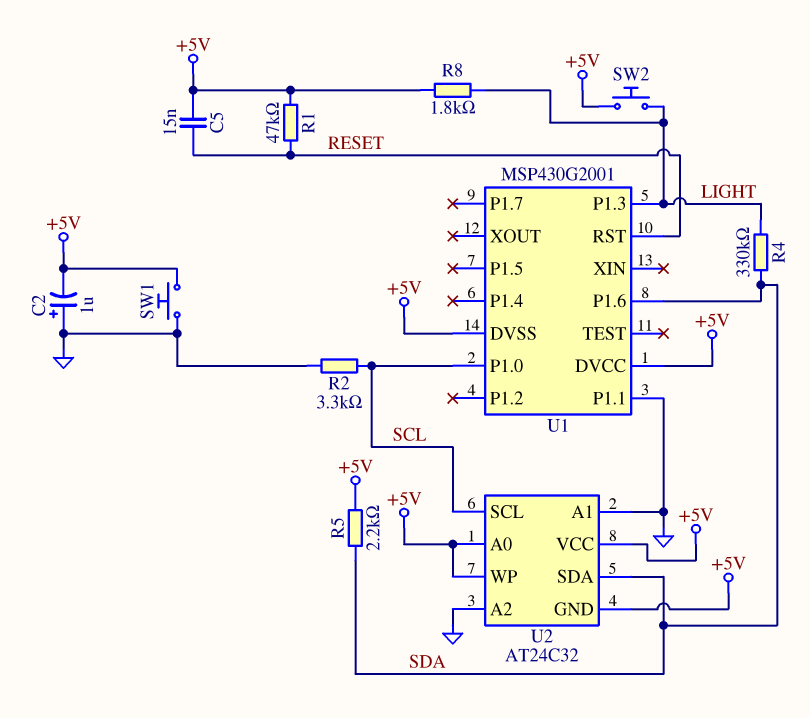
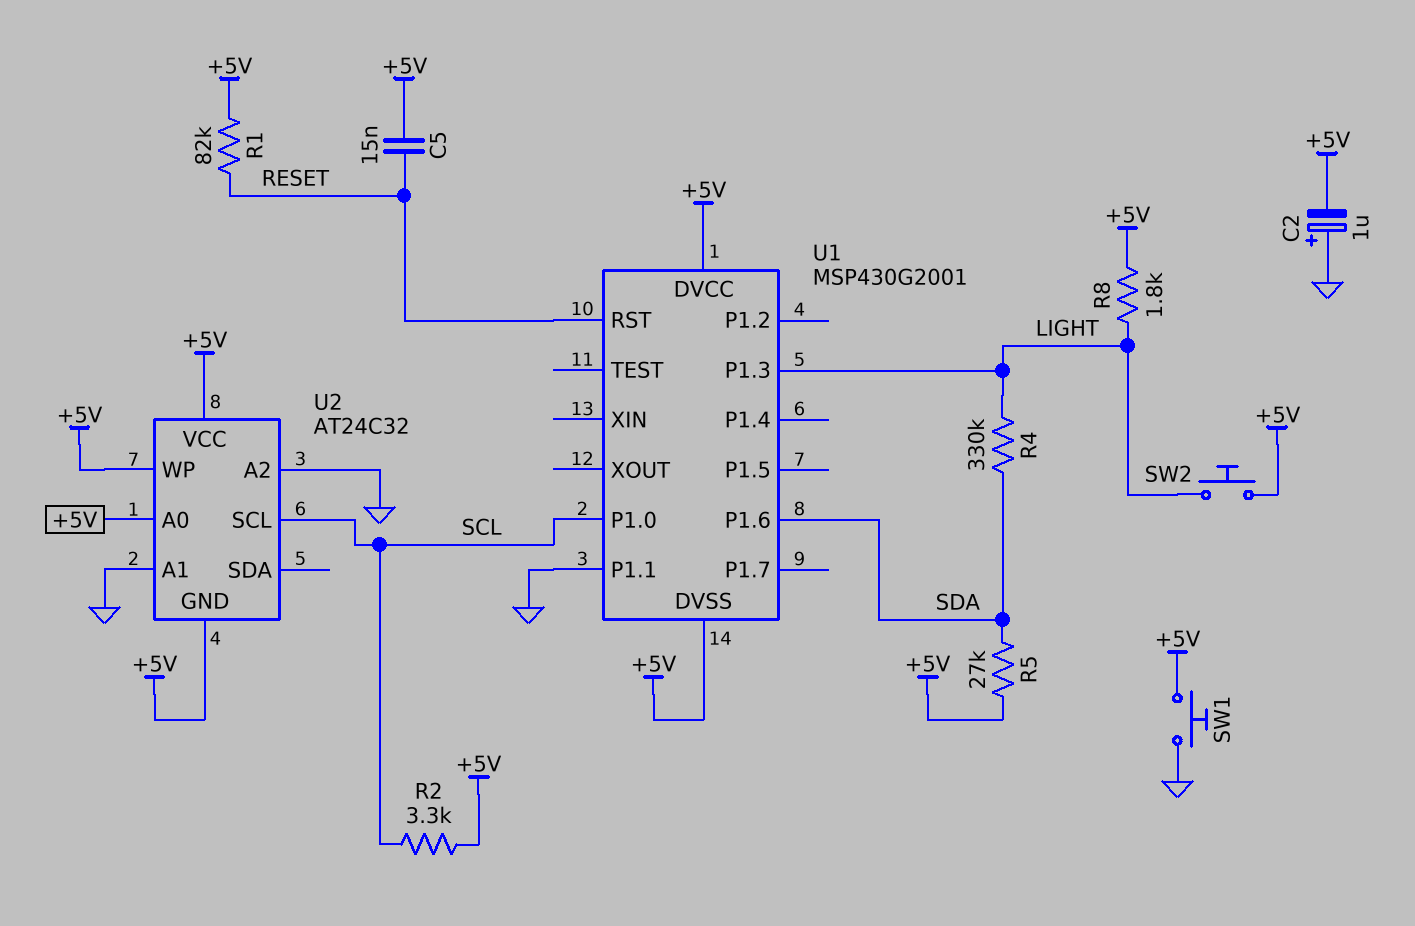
R1: 47k (+5V, RESET) -> 82k (+5V, RESET)
R2: 3.3k (GND, SCL) -> 3.3k (+5V, SCL)
R5: 2.2k (+5V, SDA) -> 27k (+5V, SDA)
U2 pin SDA: SDA -> none

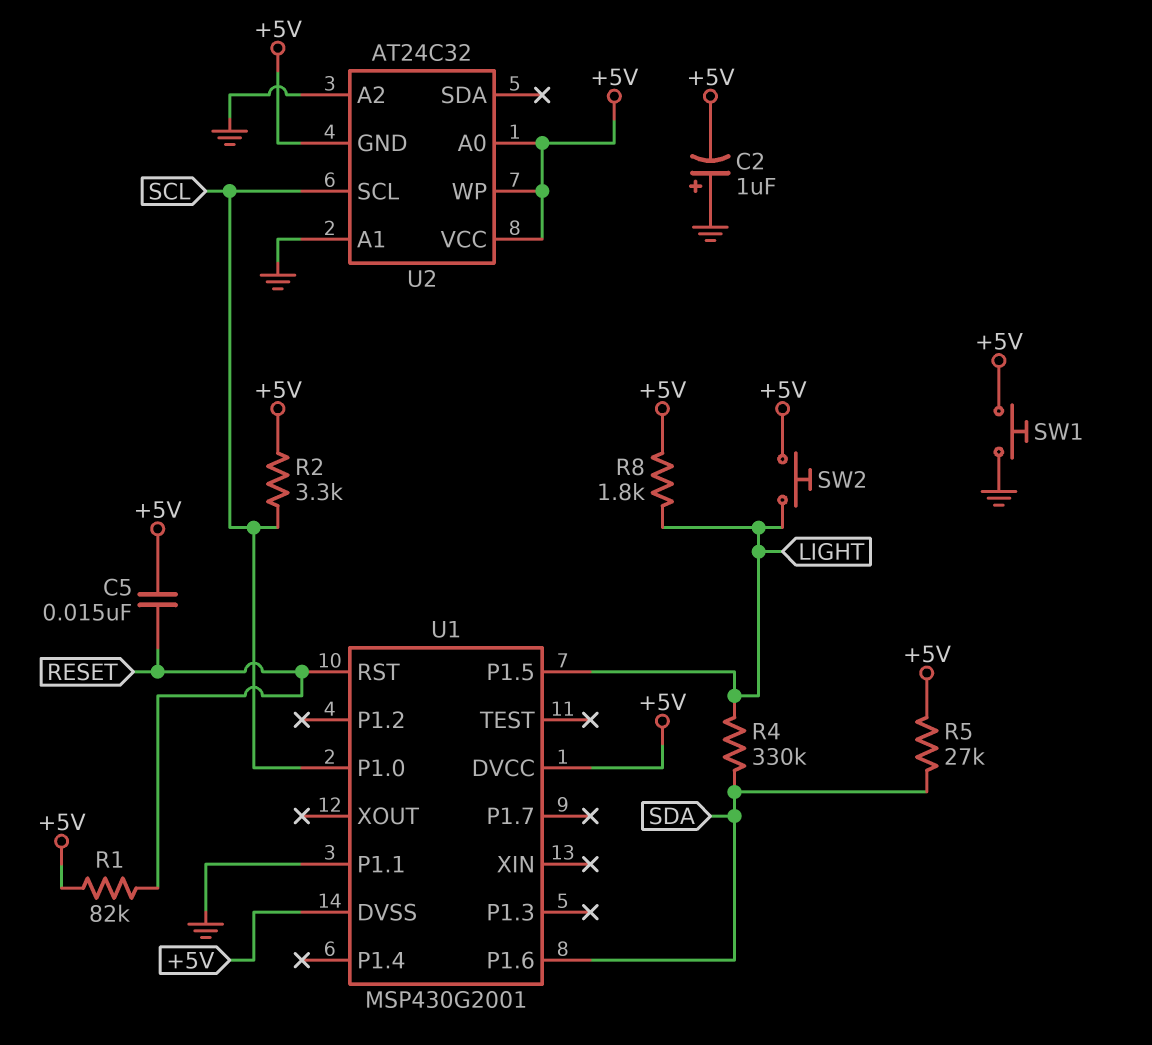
U1 pin P1.3: LIGHT -> none
U1 pin P1.5: none -> LIGHT

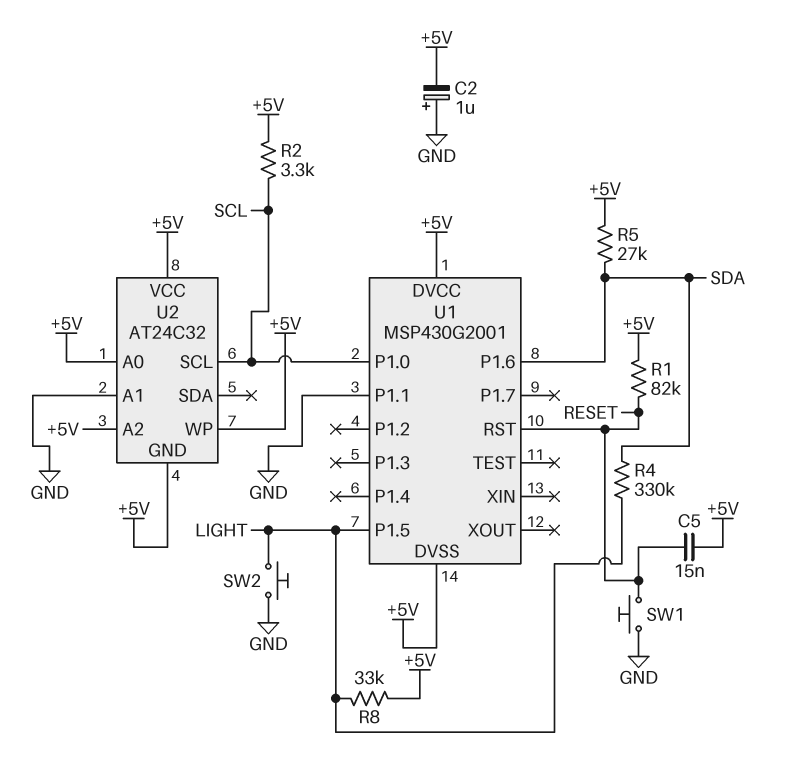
R8: 1.8k (+5V, LIGHT) -> 33k (+5V, LIGHT)
SW1: button (+5V, GND) -> button (GND, RESET)
SW2: button (+5V, LIGHT) -> button (GND, LIGHT)
U2 pin A2: GND -> +5V

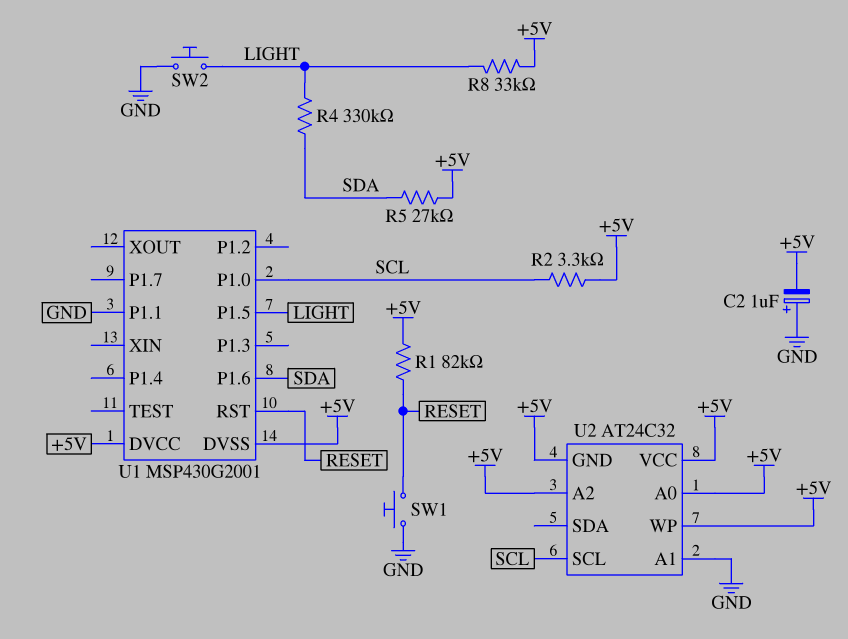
C5: 15nF (+5V, RESET) -> none

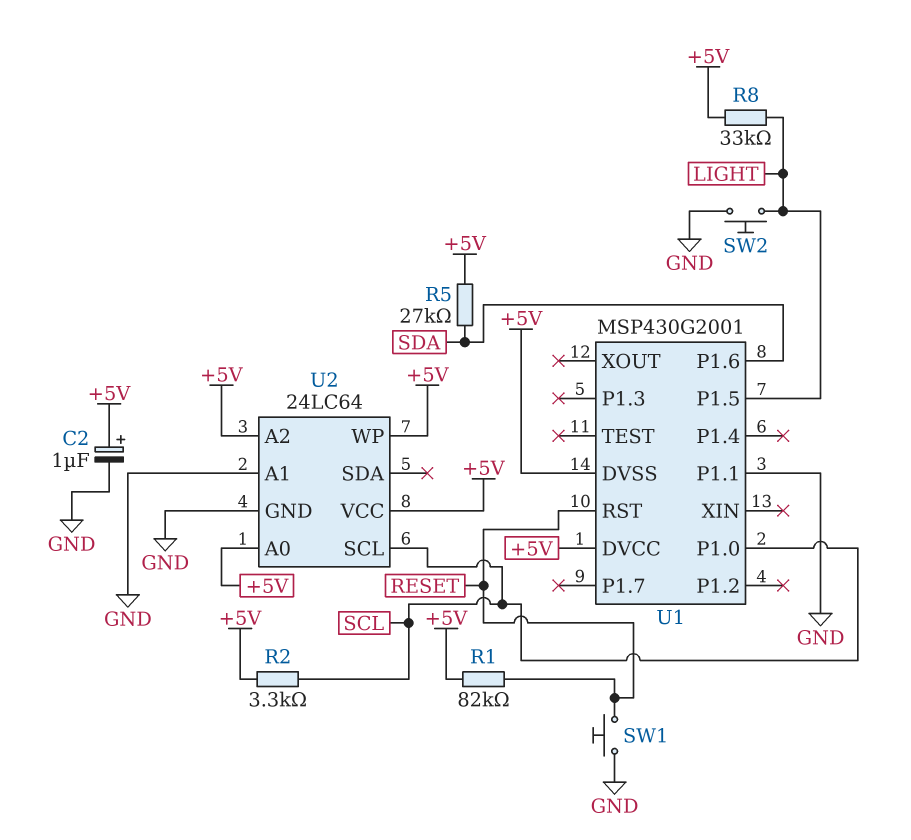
C2: 1uF (plus GND, minus +5V) -> 1uF (plus +5V, minus GND)
R4: 330k (LIGHT, SDA) -> none
U2: AT24C32 -> 24LC64
U2 pin GND: +5V -> GND

